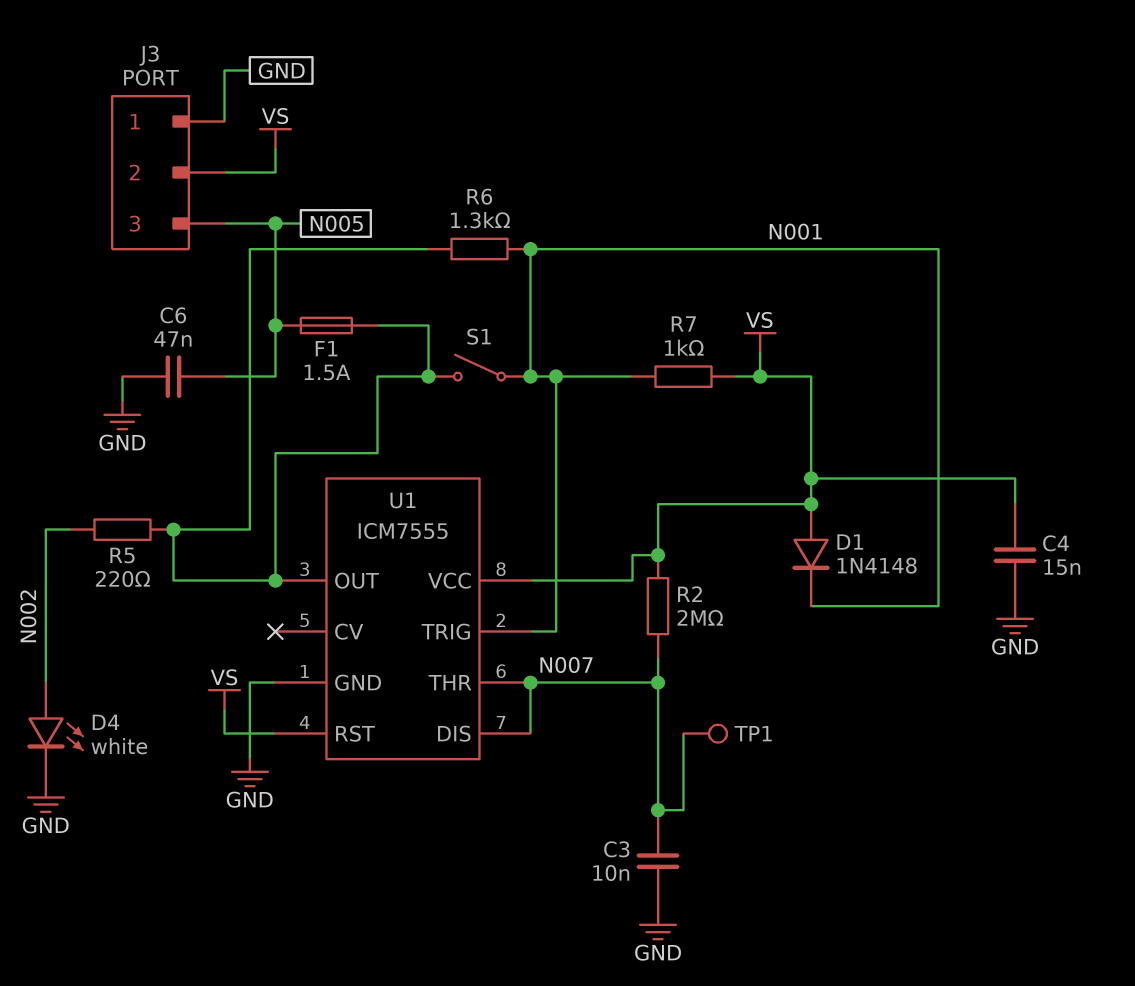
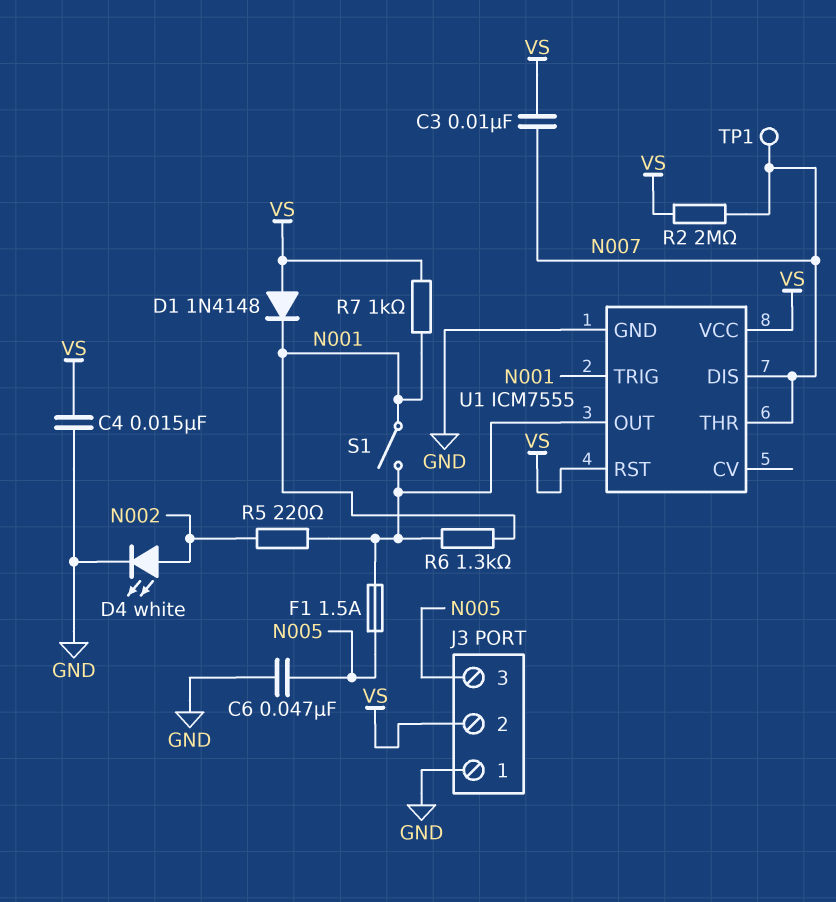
C3: 10nF (GND, N007) -> 10nF (N007, VS)

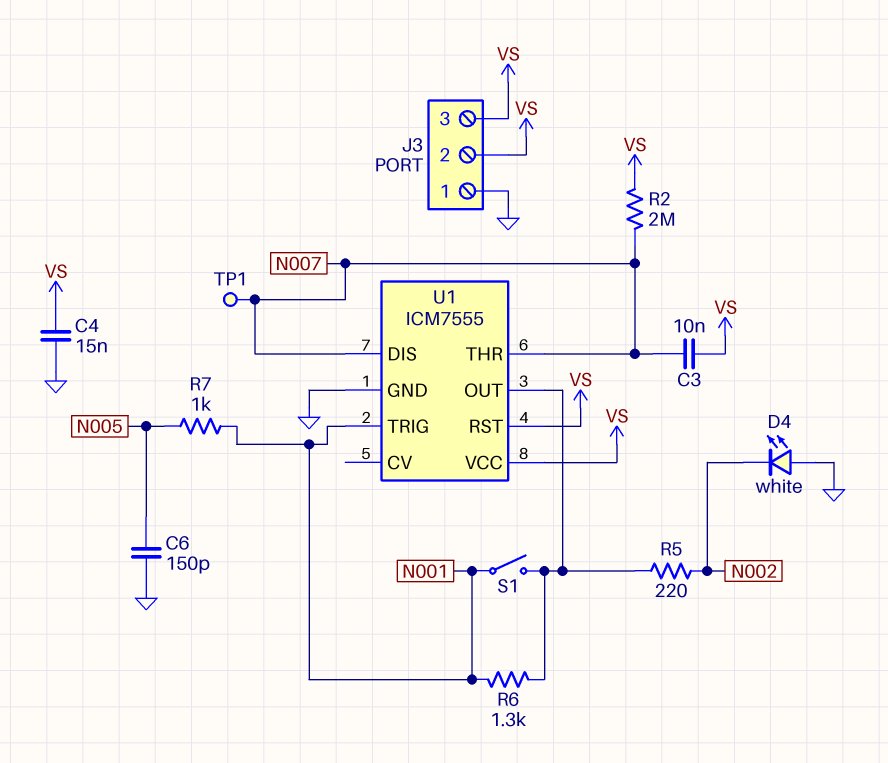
C6: 47nF (GND, N005) -> 150pF (GND, N005)
D1: diode 1N4148 (A VS, K N001) -> none
D4: LED white (A N002, K GND) -> LED white (A GND, K N002)
F1: 1.5A (N005, U1/OUT) -> none
J3 pin 3: N005 -> VS
R7: 1k (N001, VS) -> 1k (N001, N005)

